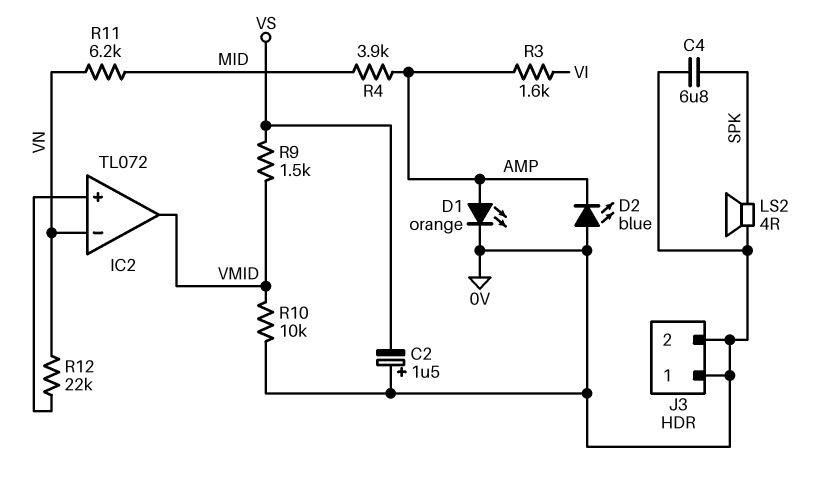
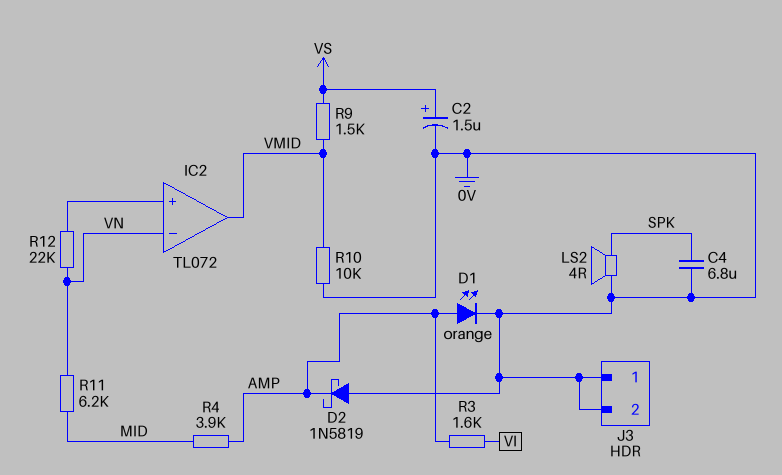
C2: 1.5uF (plus 0V, minus VS) -> 1.5uF (plus VS, minus 0V)
D2: LED blue (A 0V, K AMP) -> schottky 1N5819 (A 0V, K AMP)

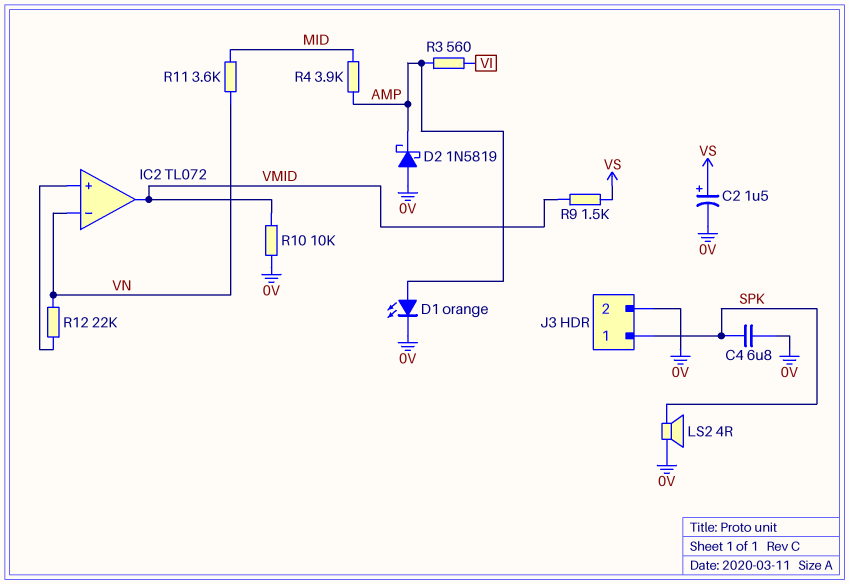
J3 pin 1: 0V -> SPK
R3: 1.6k (AMP, VI) -> 560 (AMP, VI)
R11: 6.2k (MID, VN) -> 3.6k (MID, VN)

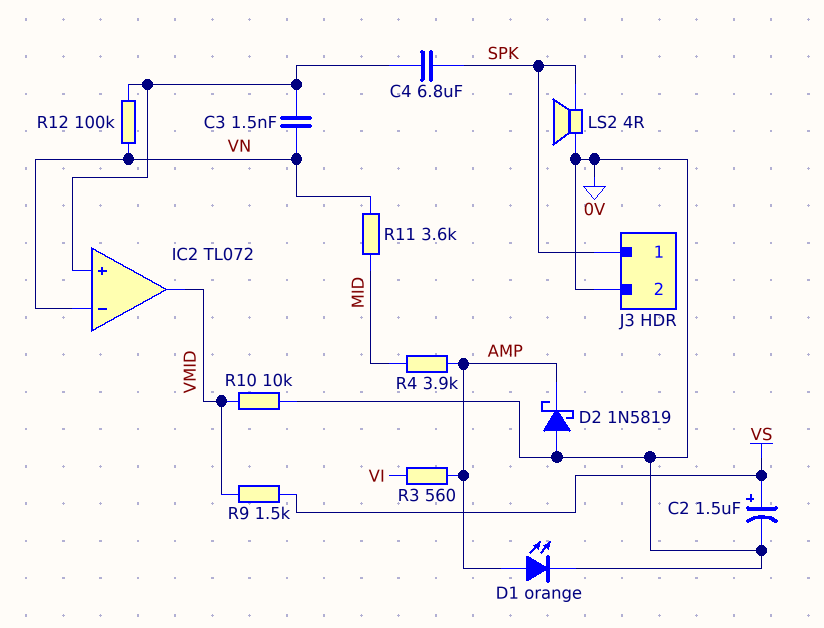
C3: none -> 1.5nF (IC2/in+, VN)
C4: 6.8uF (0V, SPK) -> 6.8uF (IC2/in+, SPK)
R12: 22k (IC2/in+, VN) -> 100k (IC2/in+, VN)

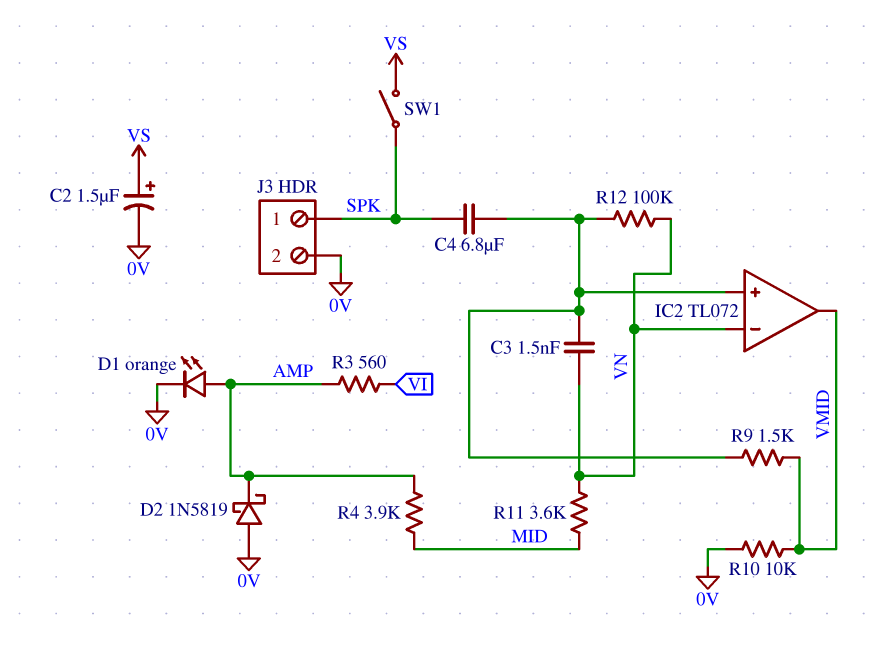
LS2: speaker 4R (0V, SPK) -> none
R9: 1.5k (VMID, VS) -> 1.5k (IC2/in+, VMID)
SW1: none -> switch (SPK, VS)

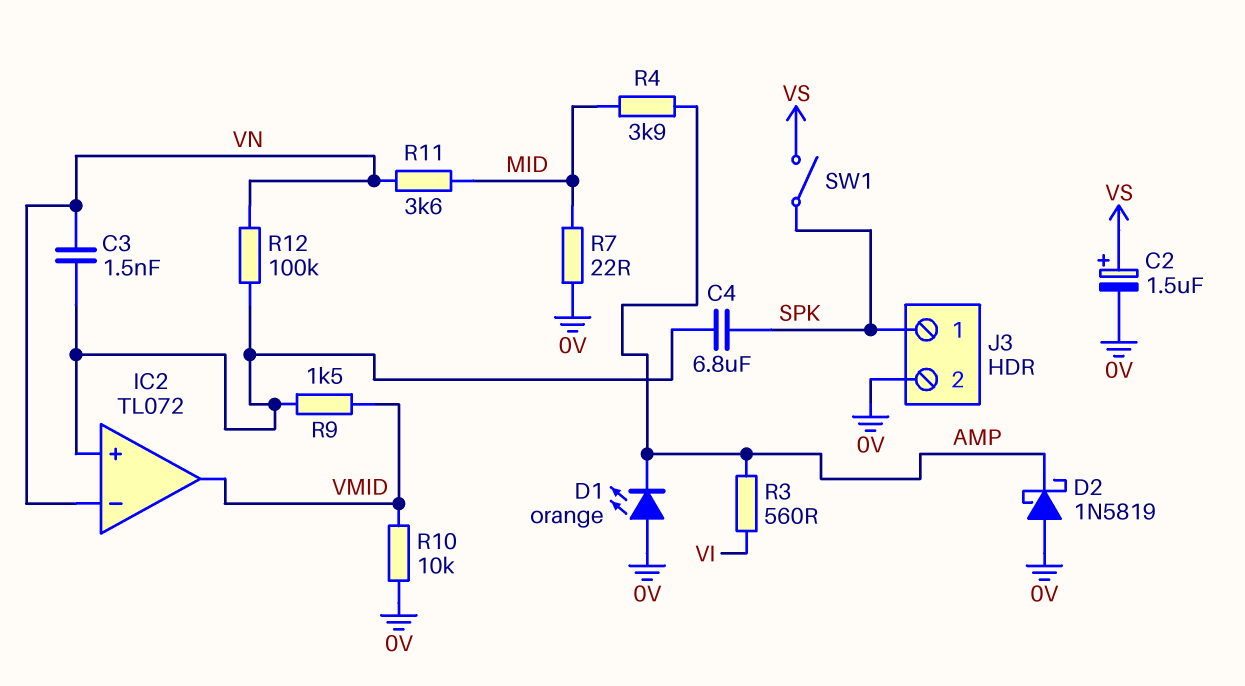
D1: LED orange (A AMP, K 0V) -> LED orange (A 0V, K AMP)
R7: none -> 22 (0V, MID)

